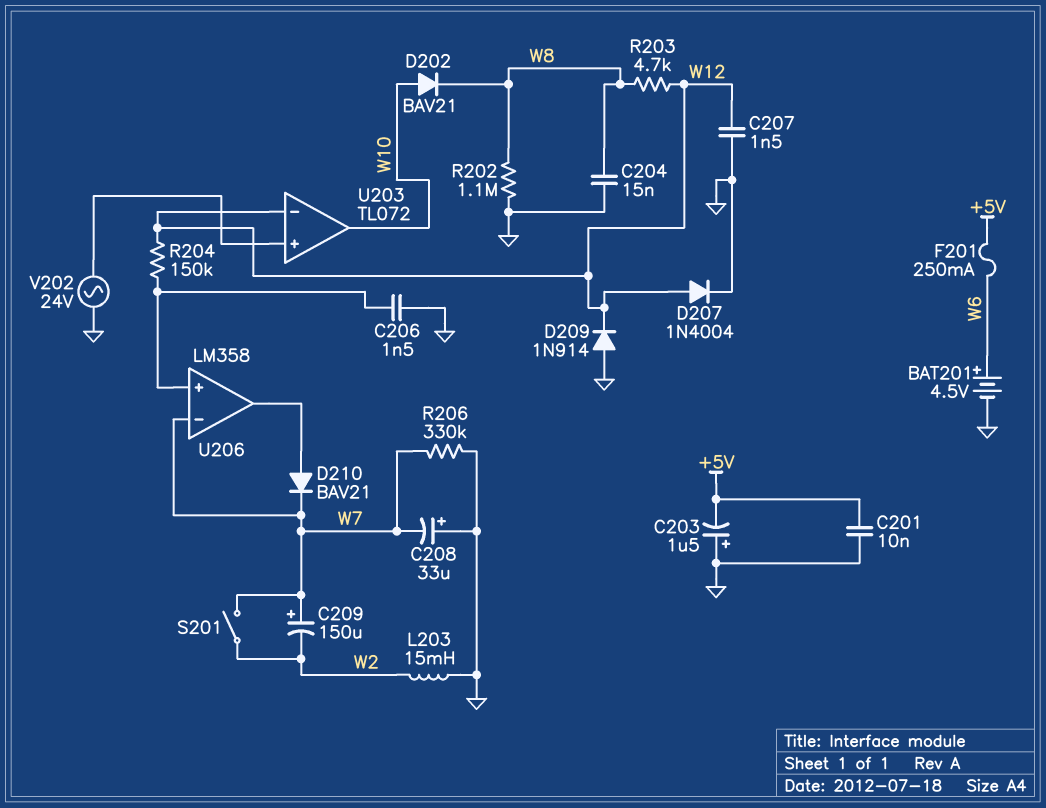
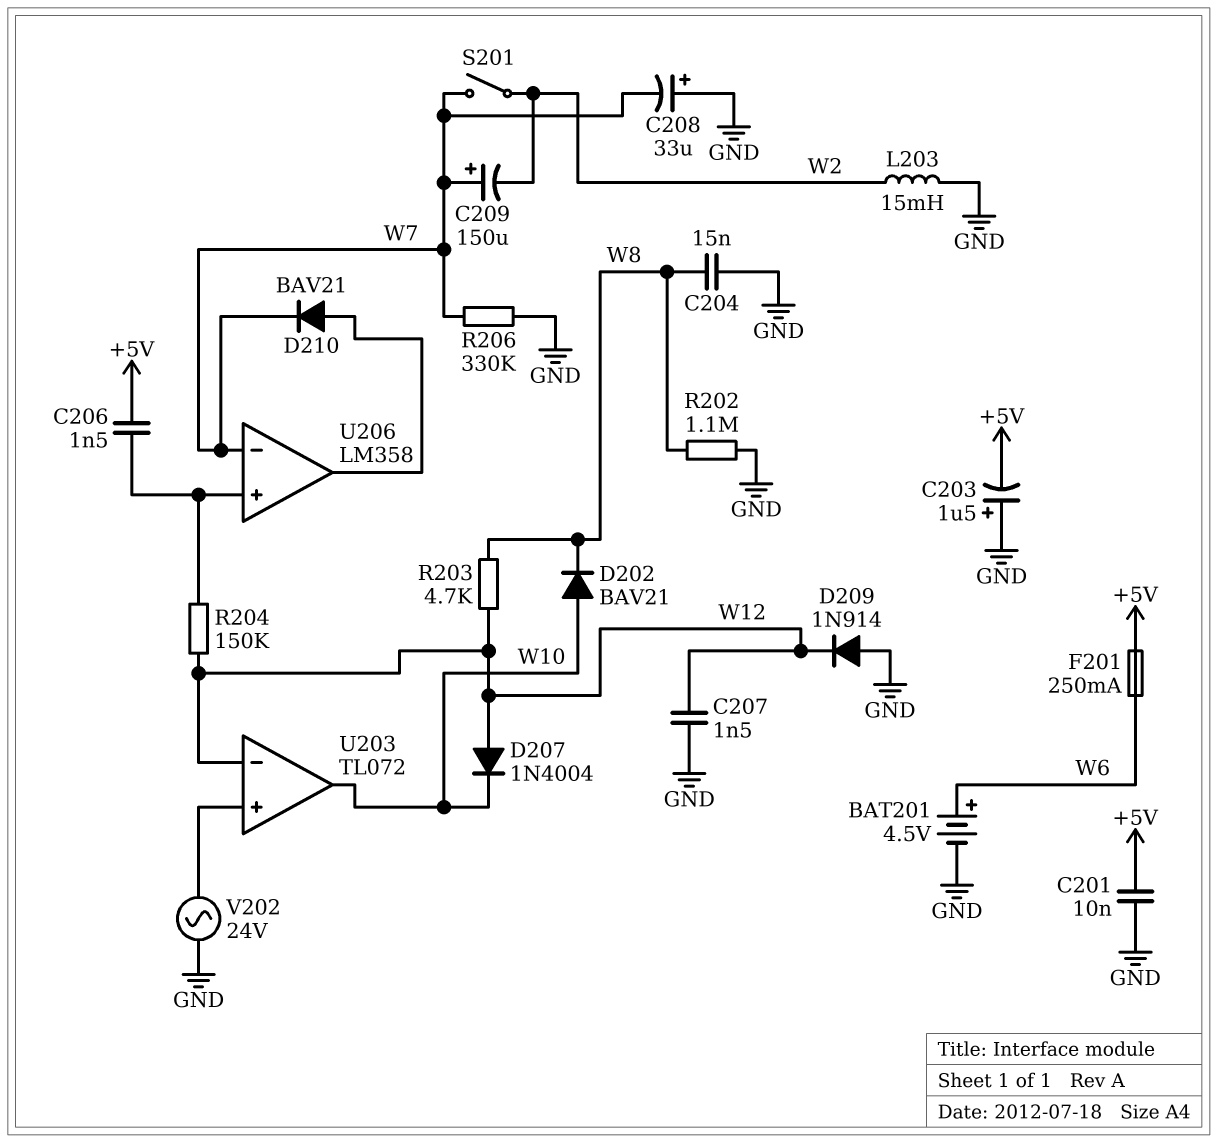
C206: 1.5nF (GND, U206/in+) -> 1.5nF (+5V, U206/in+)
D207: diode 1N4004 (A W12, K GND) -> diode 1N4004 (A W12, K W10)

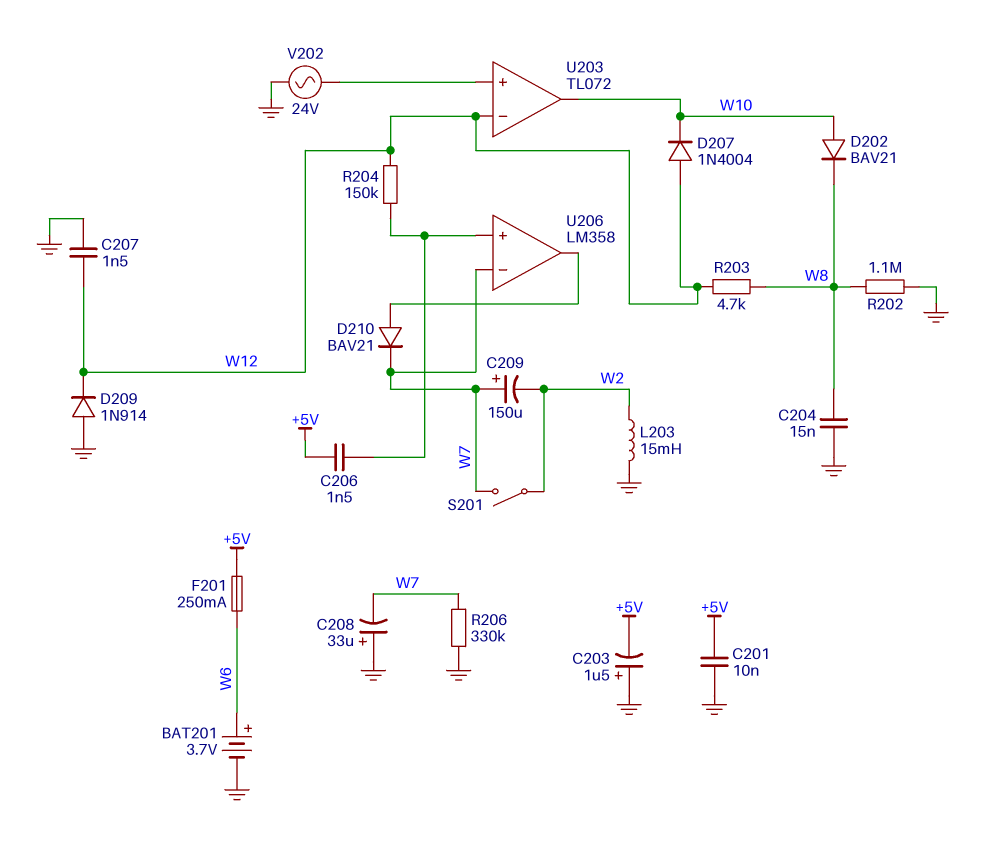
BAT201: 4.5V (plus W6, minus GND) -> 3.7V (plus W6, minus GND)

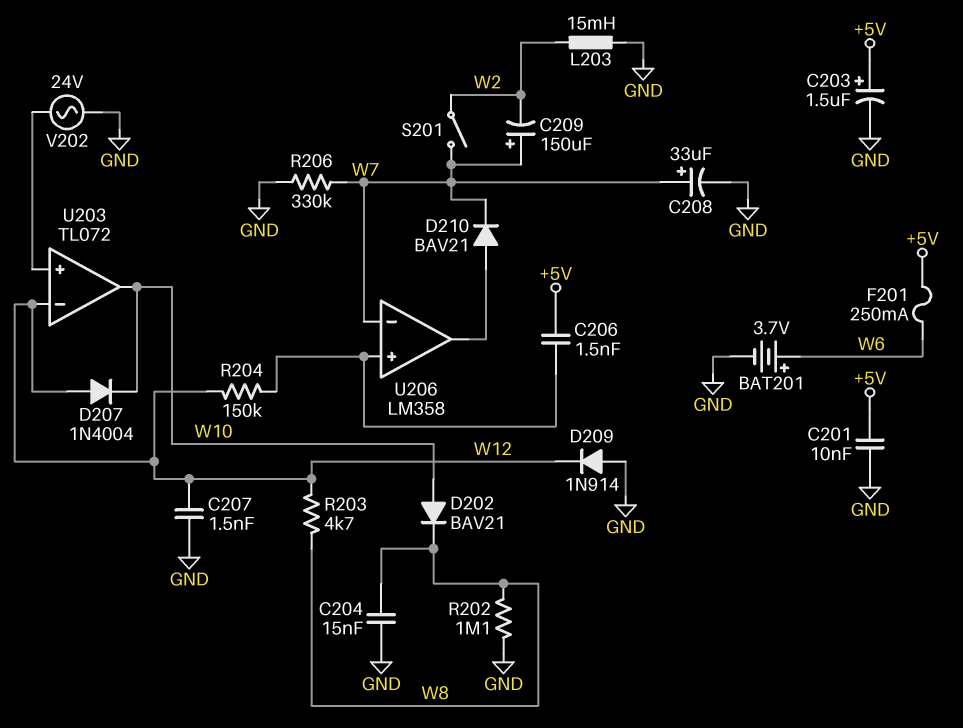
C203: 1.5uF (plus GND, minus +5V) -> 1.5uF (plus +5V, minus GND)
C208: 33uF (plus GND, minus W7) -> 33uF (plus W7, minus GND)

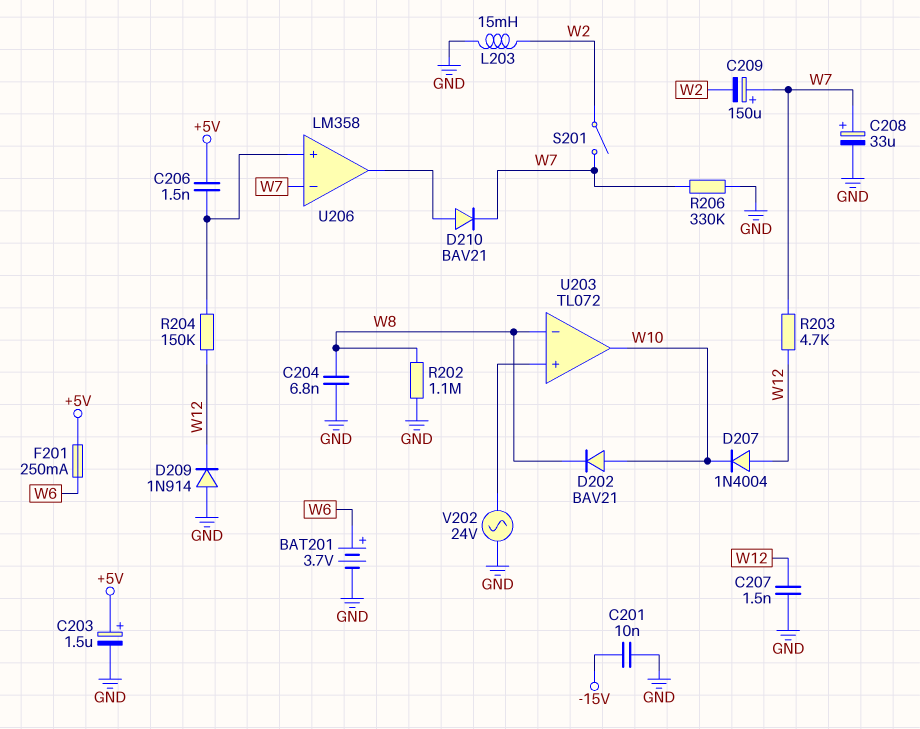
C201: 10nF (+5V, GND) -> 10nF (-15V, GND)
C204: 15nF (GND, W8) -> 6.8nF (GND, W8)
R203: 4.7k (W8, W12) -> 4.7k (W7, W12)
U203 pin in-: W12 -> W8

